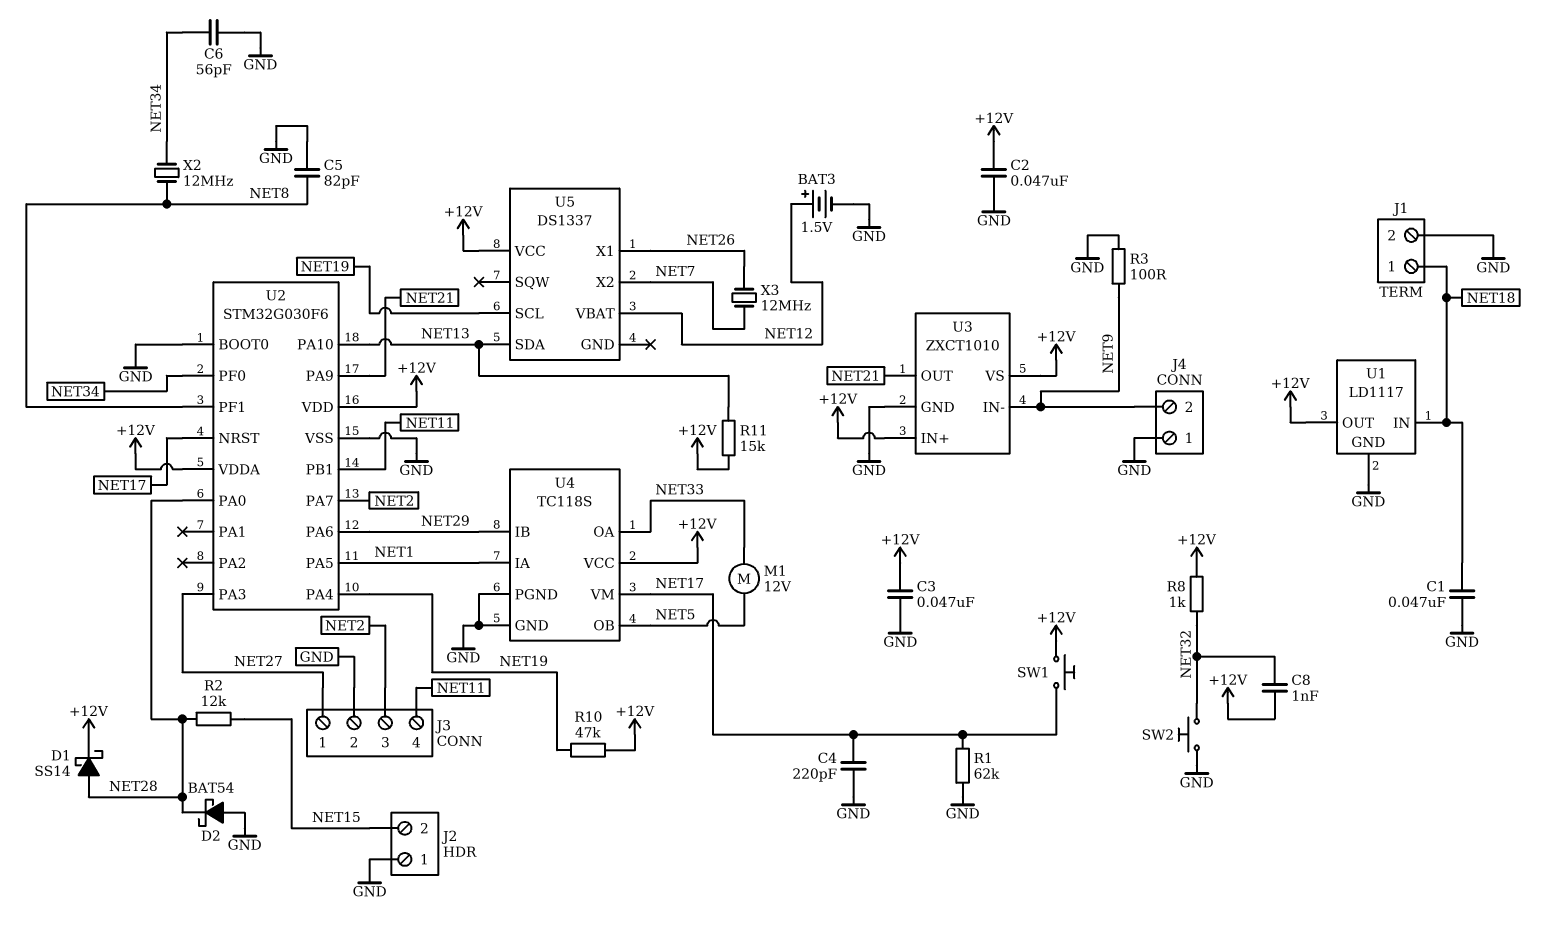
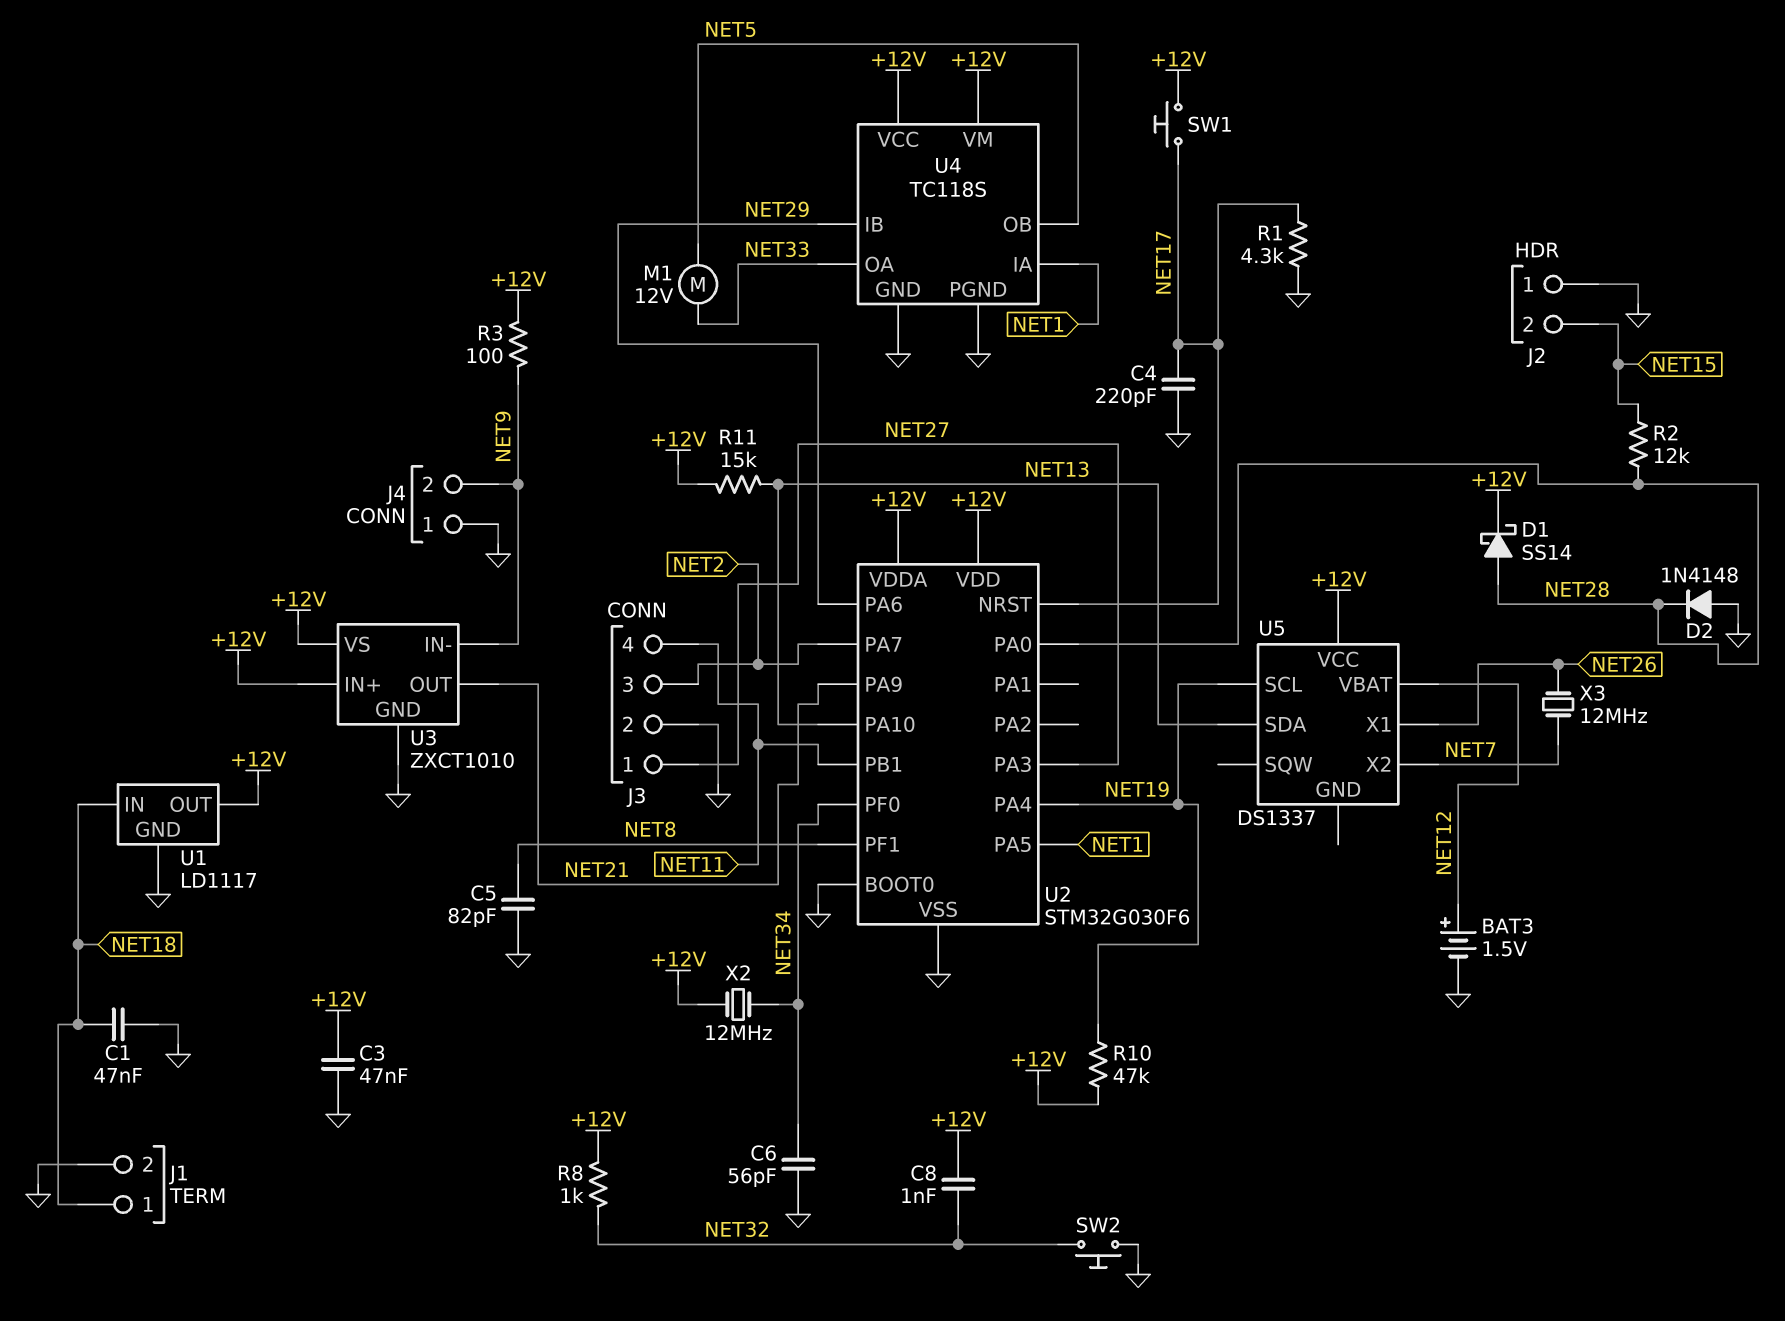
C2: 47nF (+12V, GND) -> none
D2: schottky BAT54 (A GND, K NET28) -> diode 1N4148 (A GND, K NET28)
R1: 62k (GND, NET17) -> 4.3k (GND, NET17)
R3: 100 (GND, NET9) -> 100 (+12V, NET9)
U4 pin VM: NET17 -> +12V
X2: 12MHz (NET8, NET34) -> 12MHz (+12V, NET34)

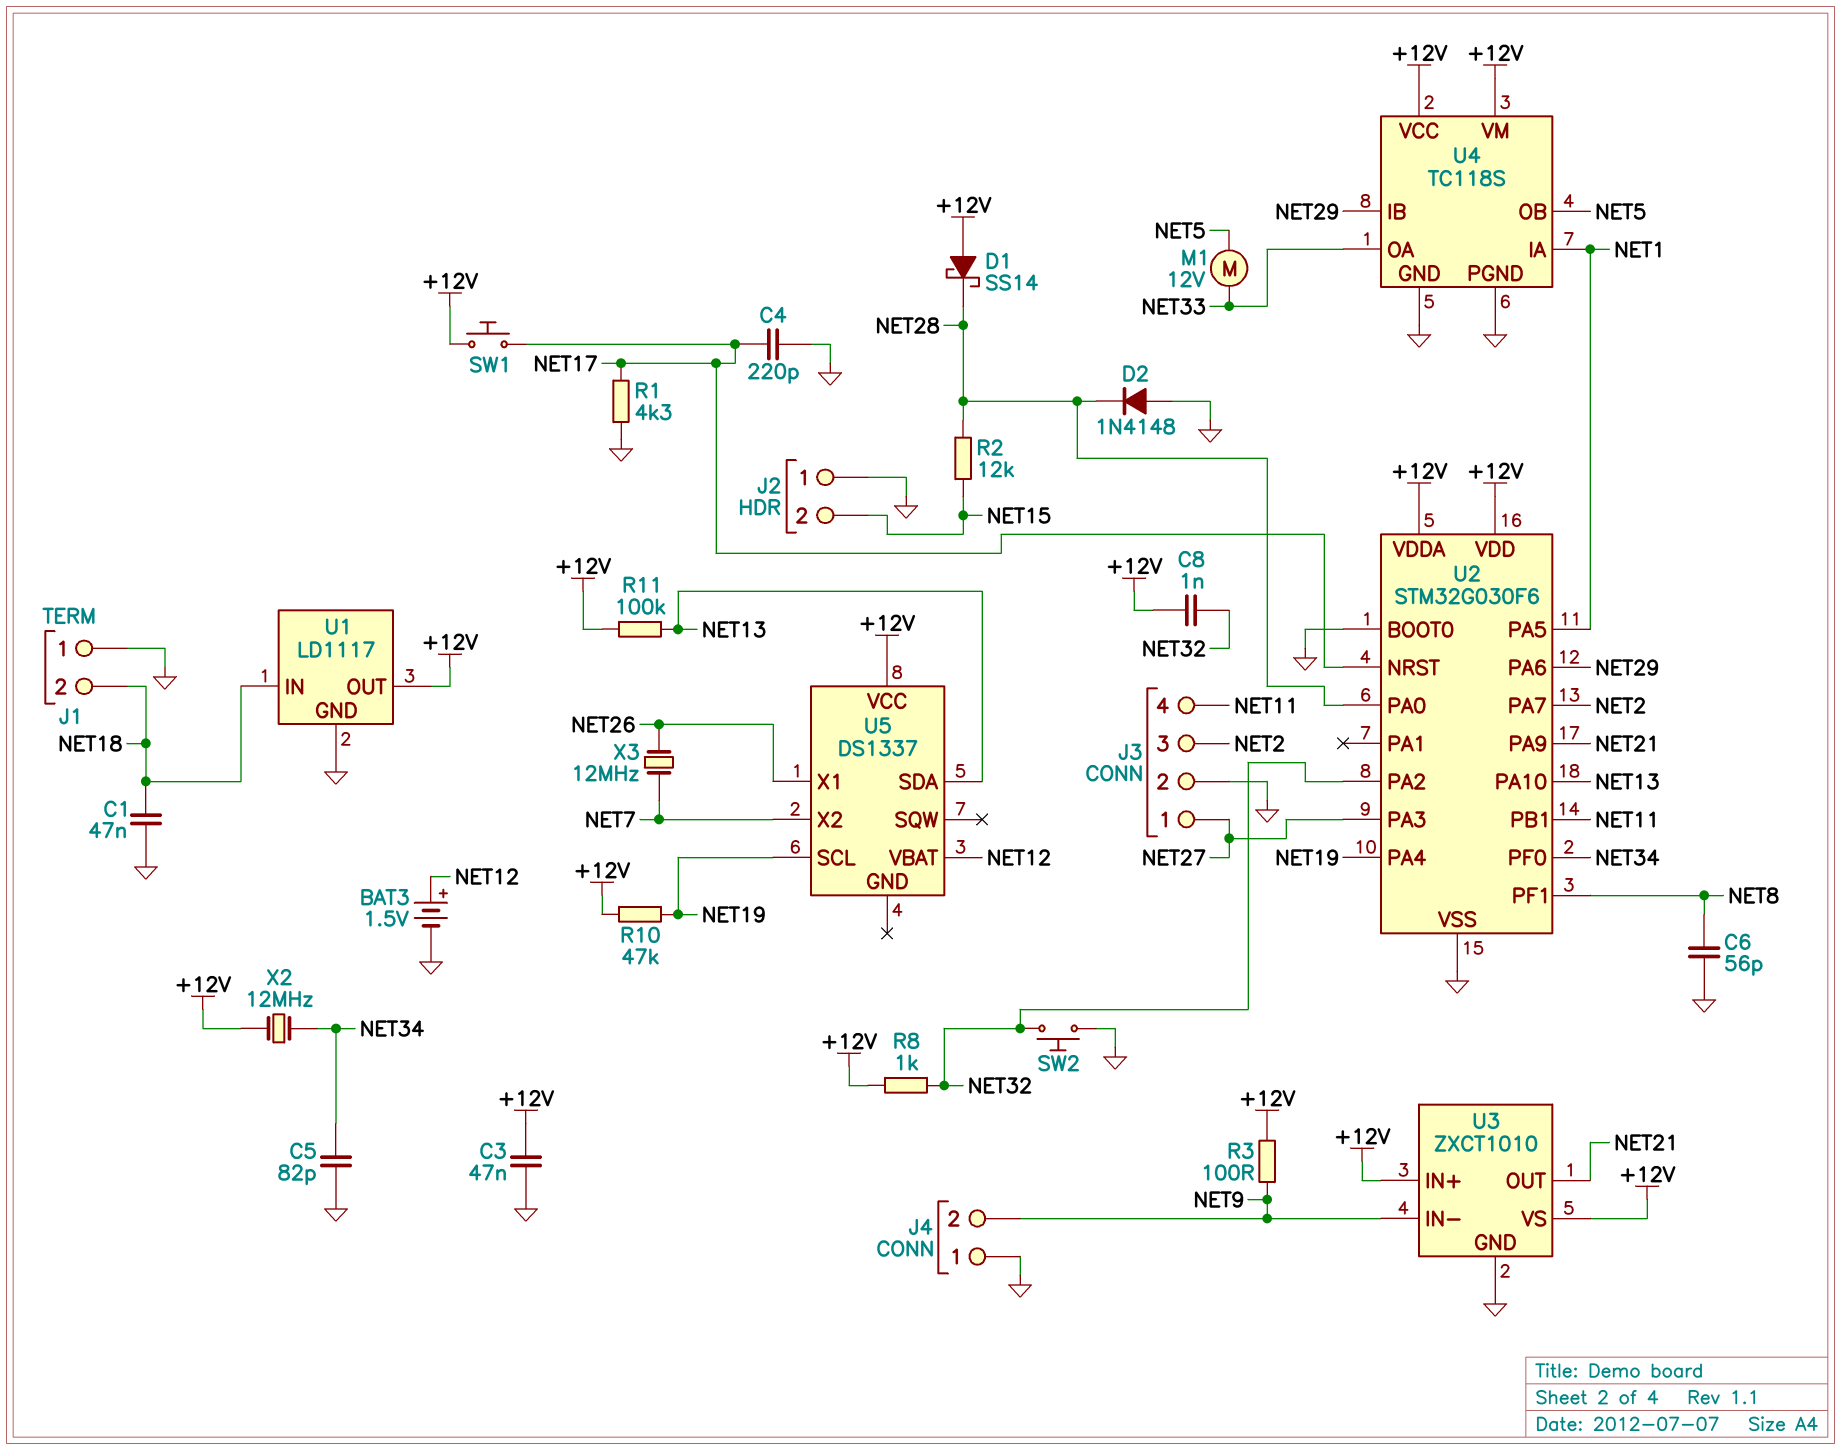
C5: 82pF (GND, NET8) -> 82pF (GND, NET34)
C6: 56pF (GND, NET34) -> 56pF (GND, NET8)
D1: schottky SS14 (A NET28, K +12V) -> schottky SS14 (A +12V, K NET28)
J1 pin 1: NET18 -> GND
J1 pin 2: GND -> NET18
R11: 15k (+12V, NET13) -> 100k (+12V, NET13)
U2 pin PA2: none -> NET32

